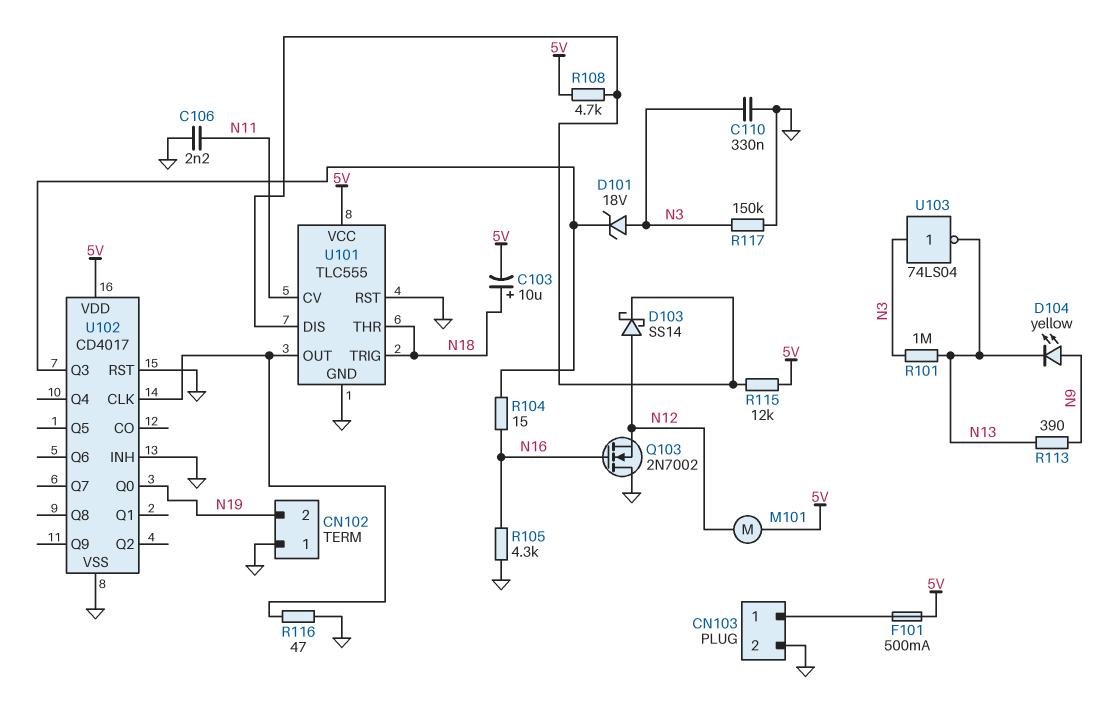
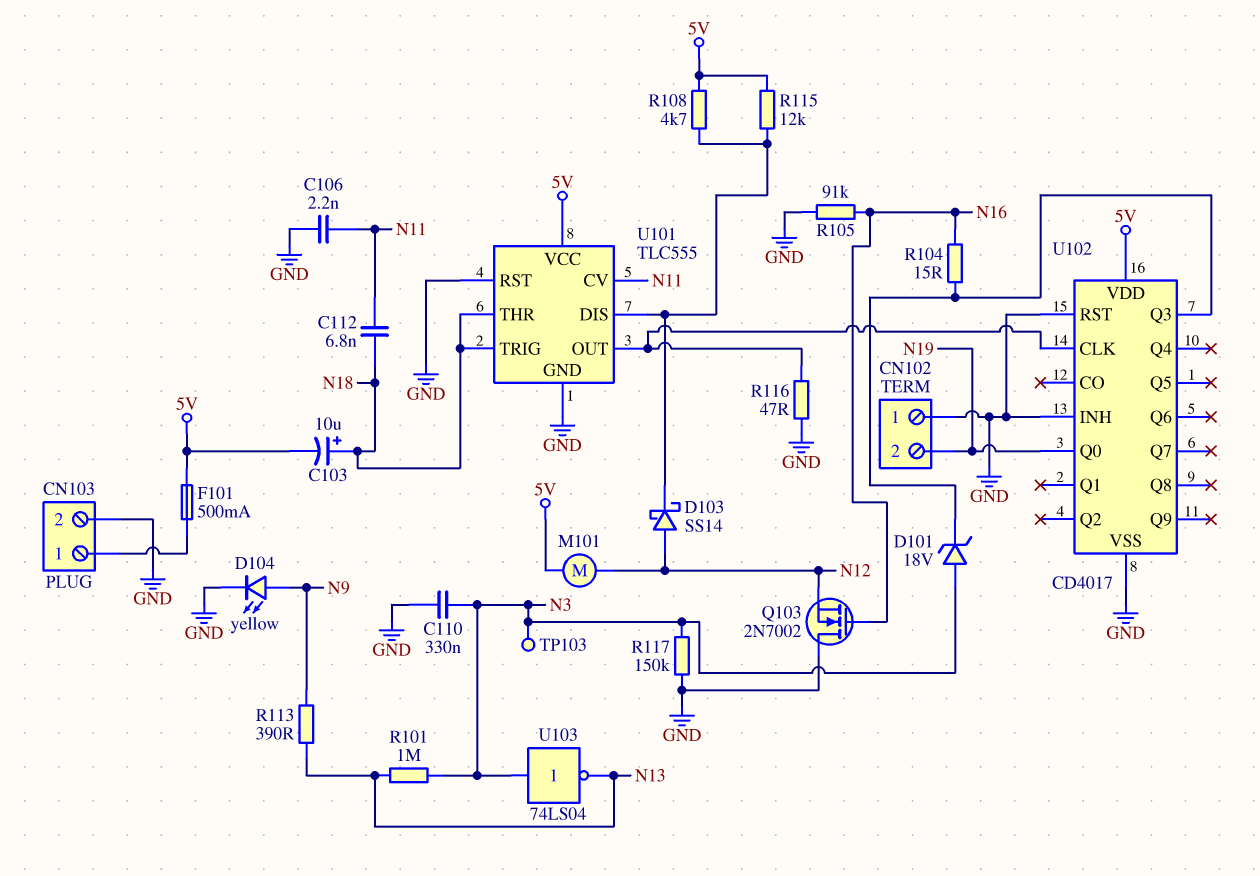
C112: none -> 6.8nF (N11, N18)
D104: LED yellow (A N9, K N13) -> LED yellow (A N9, K GND)
R105: 4.3k (GND, N16) -> 91k (GND, N16)
TP103: none -> test point (N3)

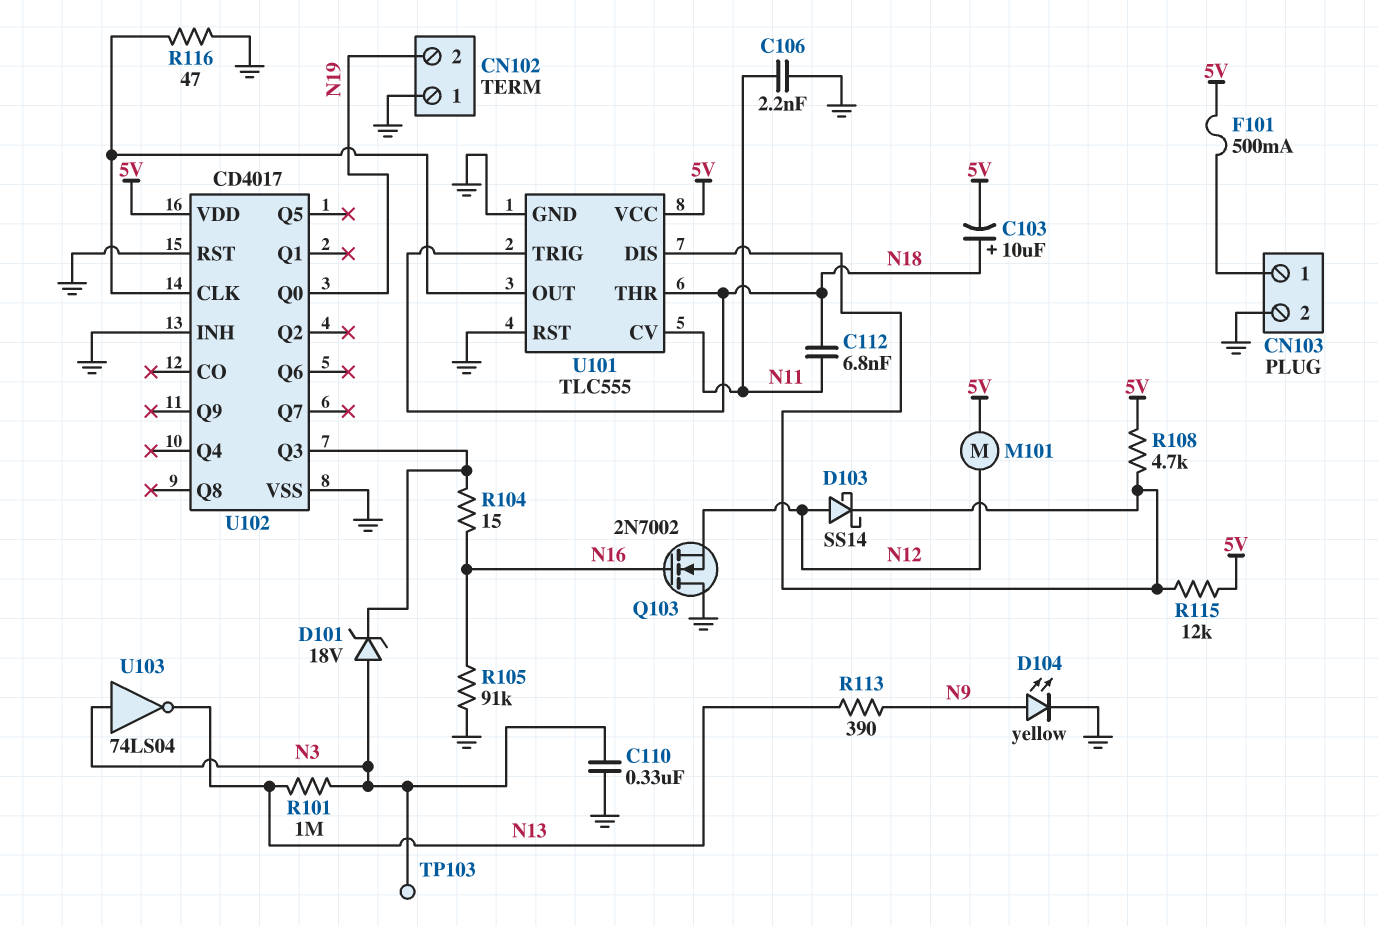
R117: 150k (GND, N3) -> none

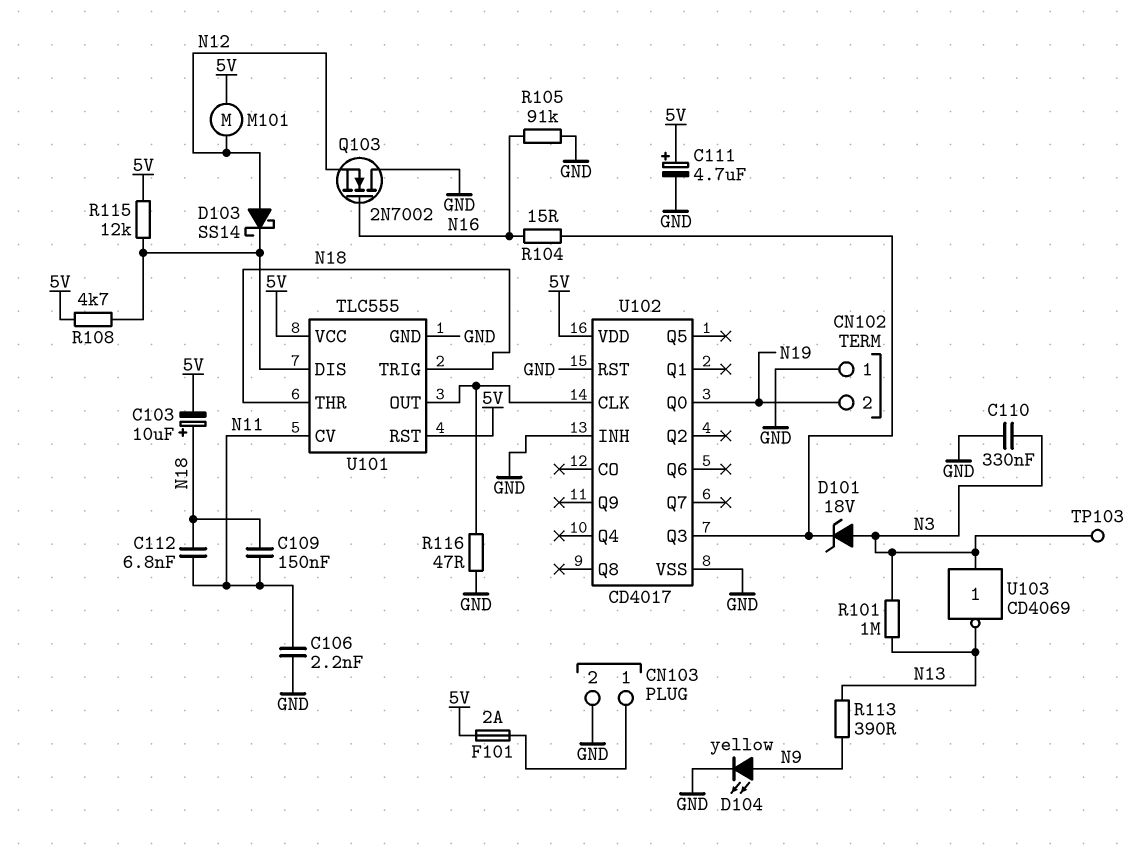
C109: none -> 150nF (N11, N18)
C111: none -> 4.7uF (plus 5V, minus GND)
F101: 500mA (5V, CN103/1) -> 2A (5V, CN103/1)
U101 pin RST: GND -> 5V
U103: NOT 74LS04 (in N3, out N13) -> NOT CD4069 (in N3, out N13)

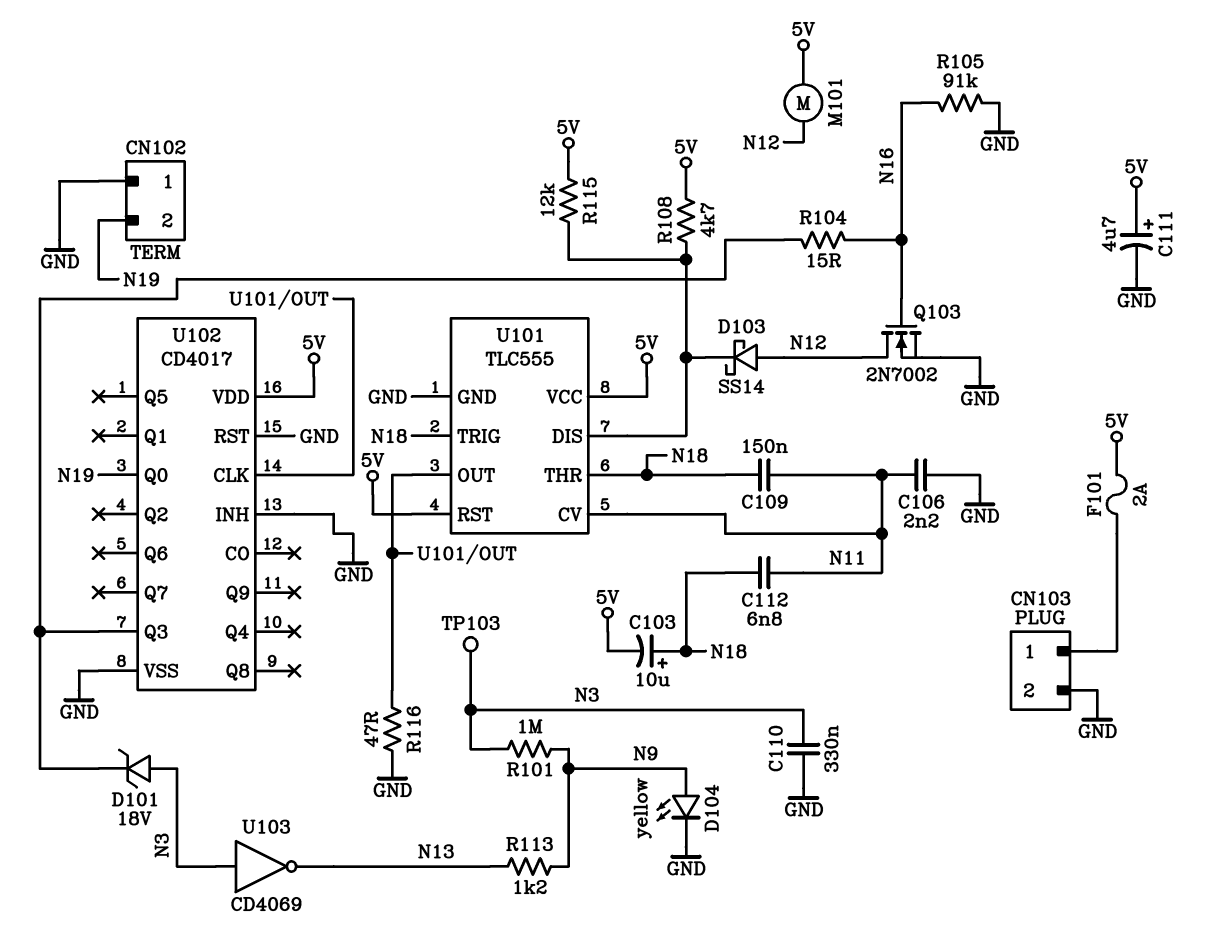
Q103: NMOS 2N7002 (G N16, D GND, S N12) -> NMOS 2N7002 (G N16, D N12, S GND)
R101: 1M (N3, N13) -> 1M (N3, N9)
R113: 390 (N9, N13) -> 1.2k (N9, N13)

